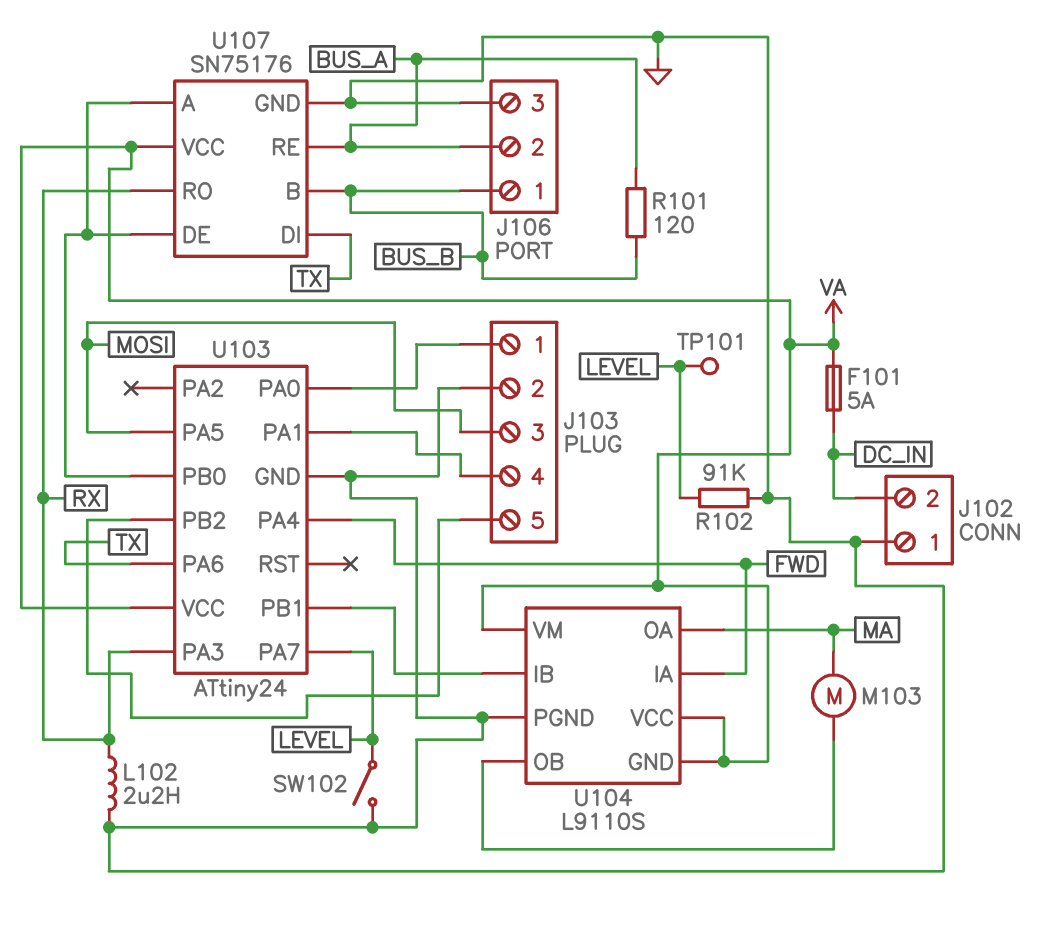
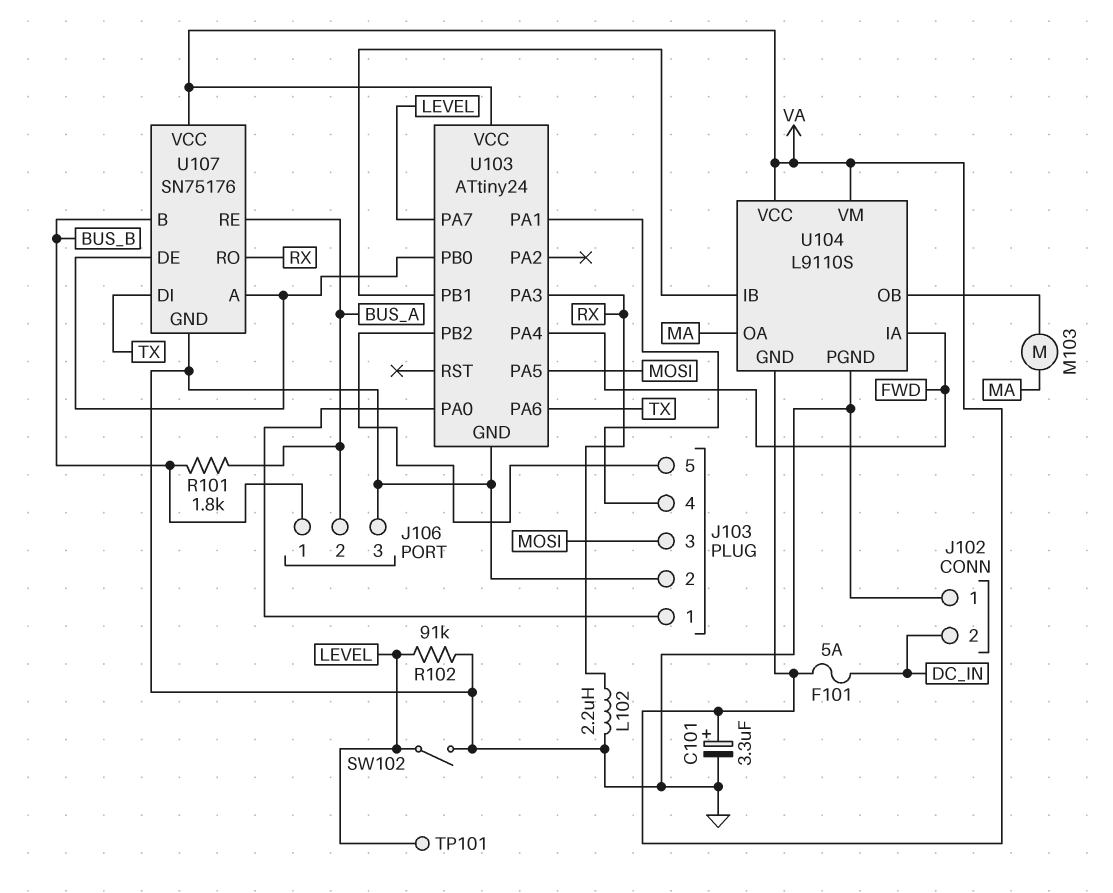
C101: none -> 3.3uF (plus VA, minus GND)
R101: 120 (BUS_A, BUS_B) -> 1.8k (BUS_A, BUS_B)

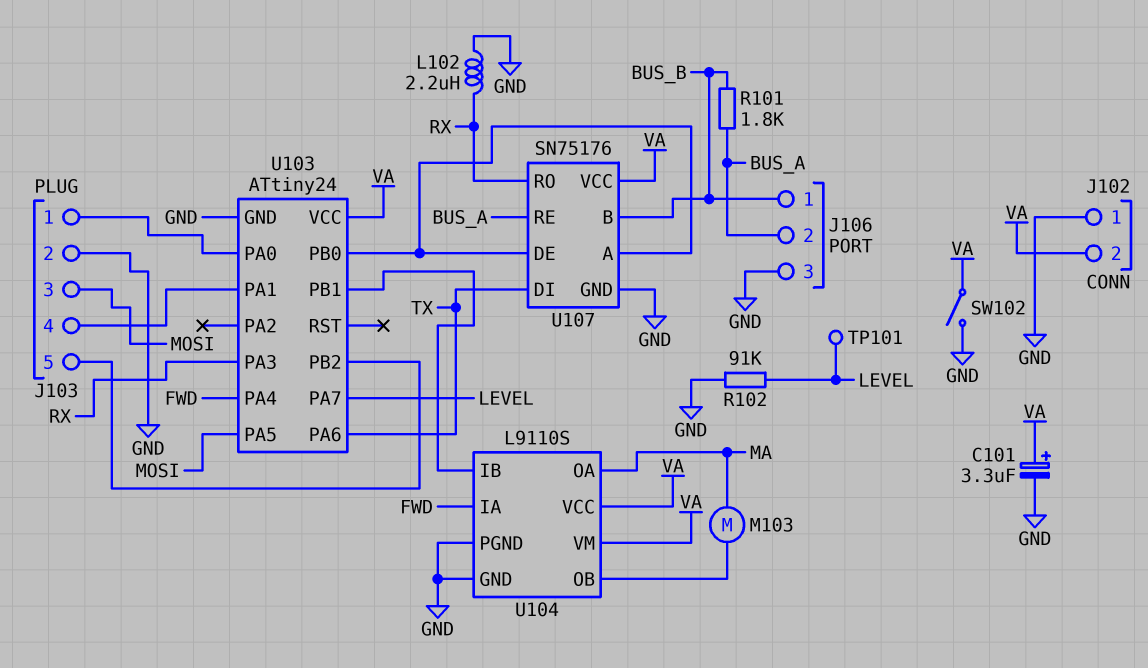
F101: 5A (DC_IN, VA) -> none
J102 pin 2: DC_IN -> VA
SW102: switch (GND, LEVEL) -> switch (GND, VA)
U104 pin GND: VA -> GND

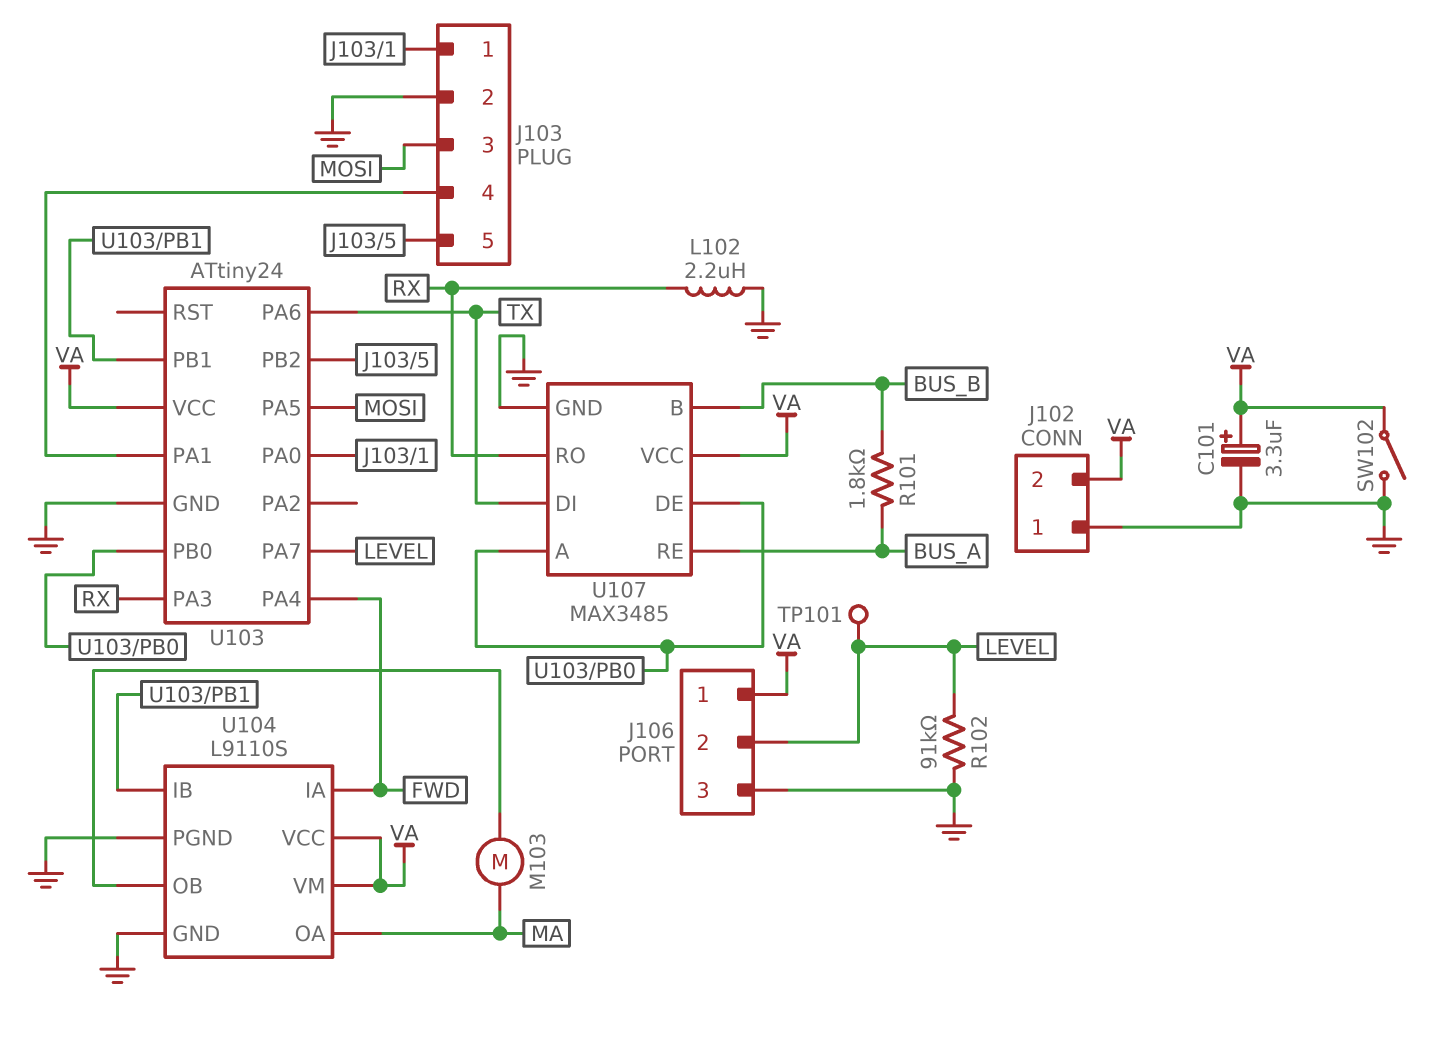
J106 pin 1: BUS_B -> VA
J106 pin 2: BUS_A -> LEVEL
U107: SN75176 -> MAX3485

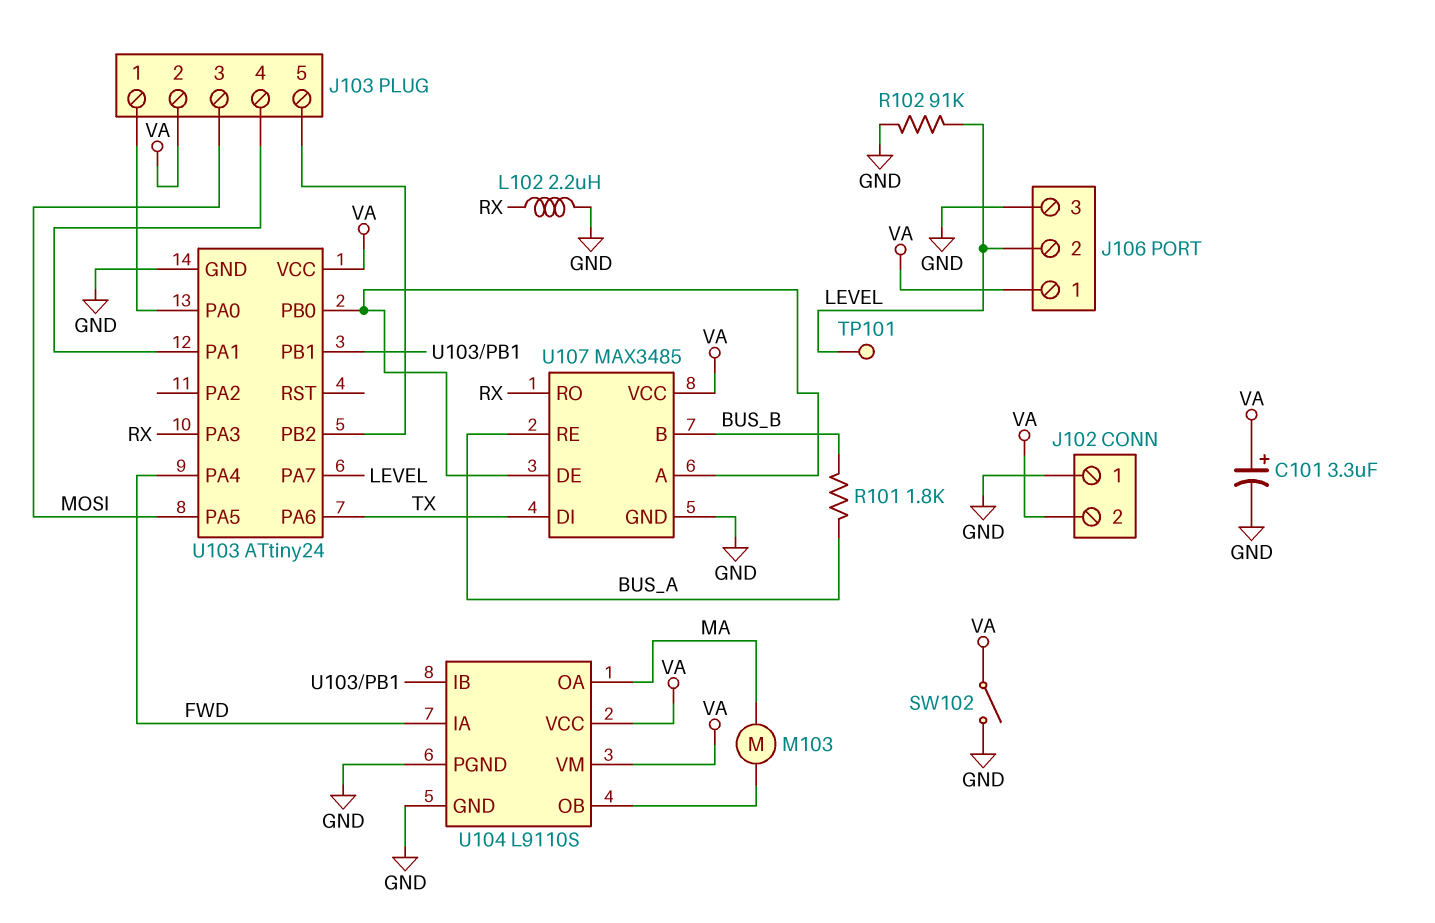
J103 pin 2: GND -> VA

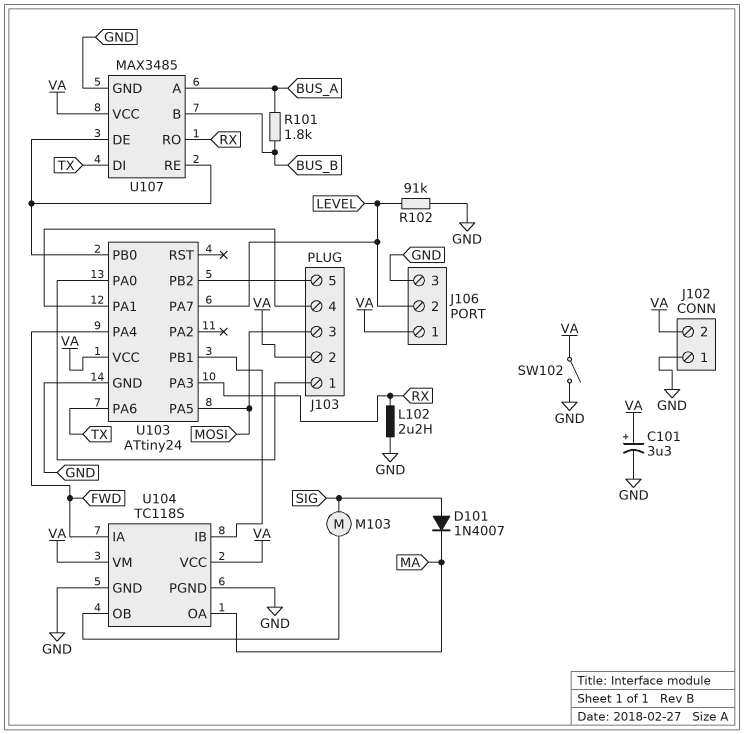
D101: none -> diode 1N4007 (A SIG, K MA)
M103: motor (MA, U104/OB) -> motor (SIG, U104/OB)
TP101: test point (LEVEL) -> none
U104: L9110S -> TC118S
U107 pin A: U103/PB0 -> BUS_A
U107 pin RE: BUS_A -> U103/PB0

